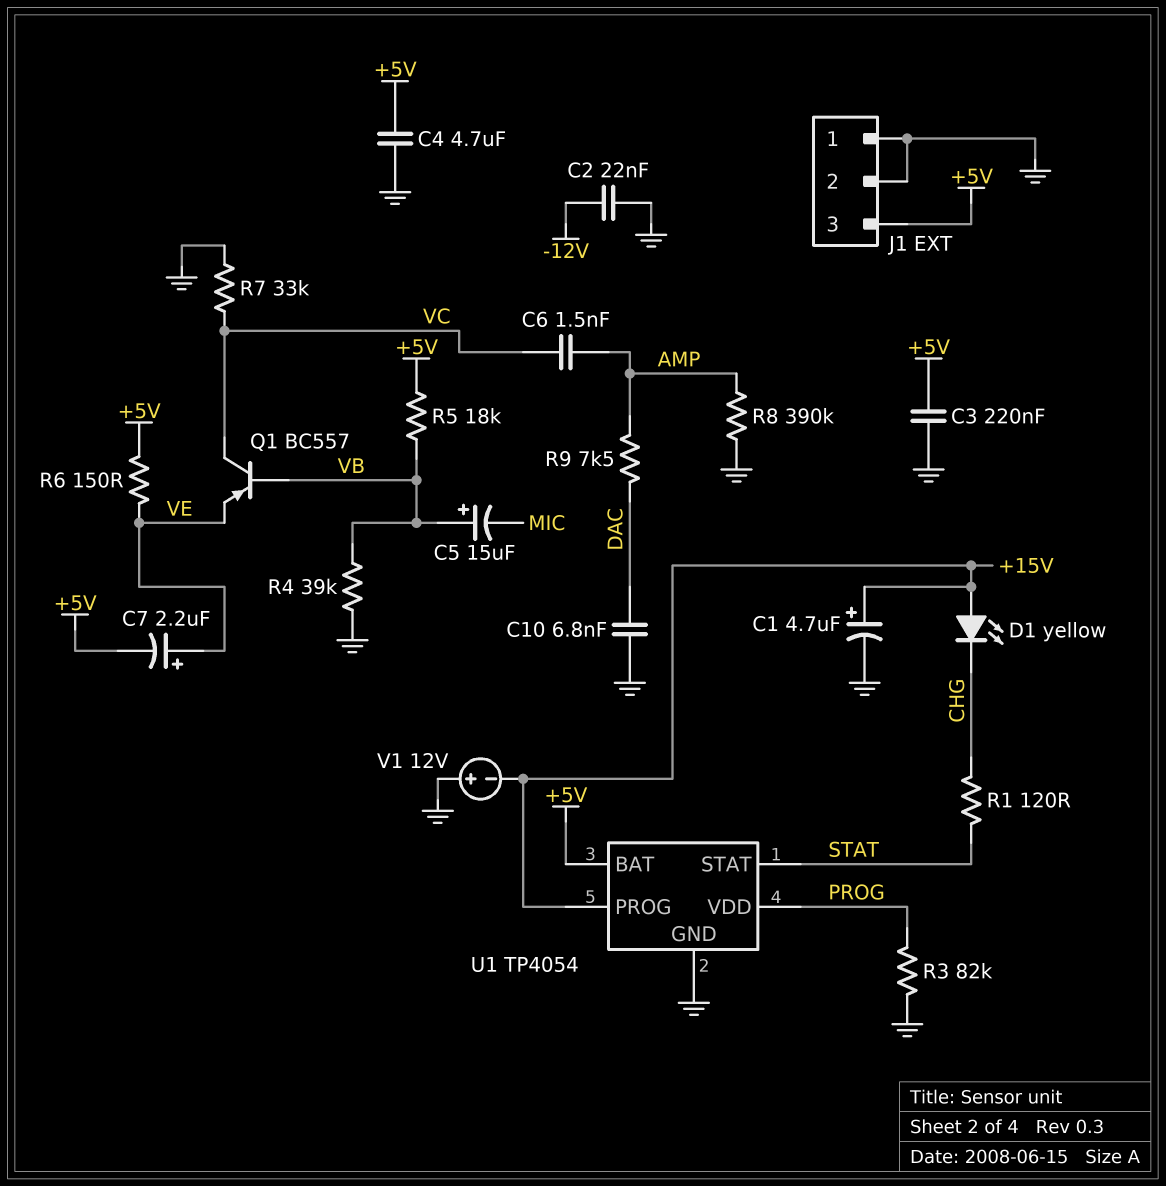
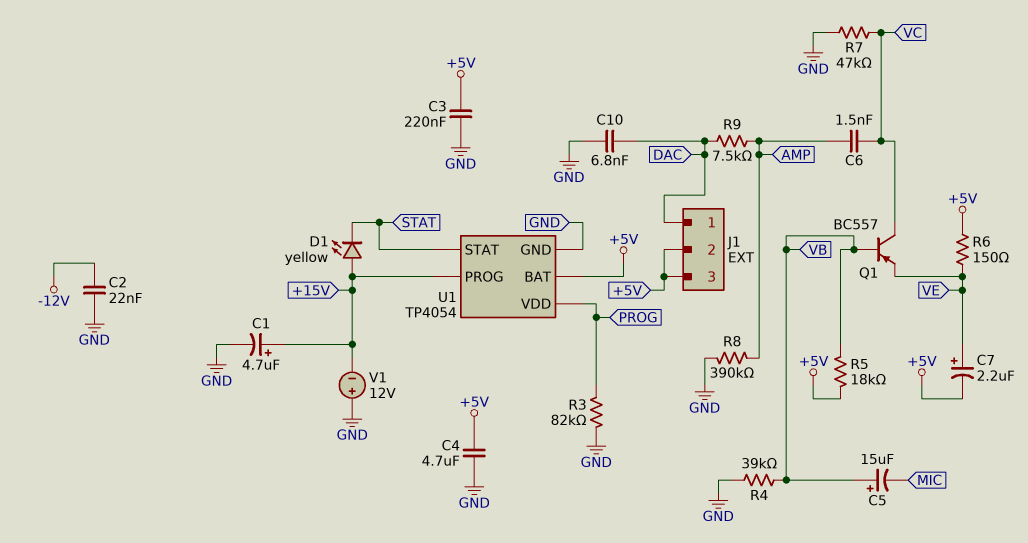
D1: LED yellow (A +15V, K CHG) -> LED yellow (A +15V, K STAT)
J1 pin 1: GND -> DAC
J1 pin 2: GND -> +5V
R1: 120 (CHG, STAT) -> none
R7: 33k (GND, VC) -> 47k (GND, VC)

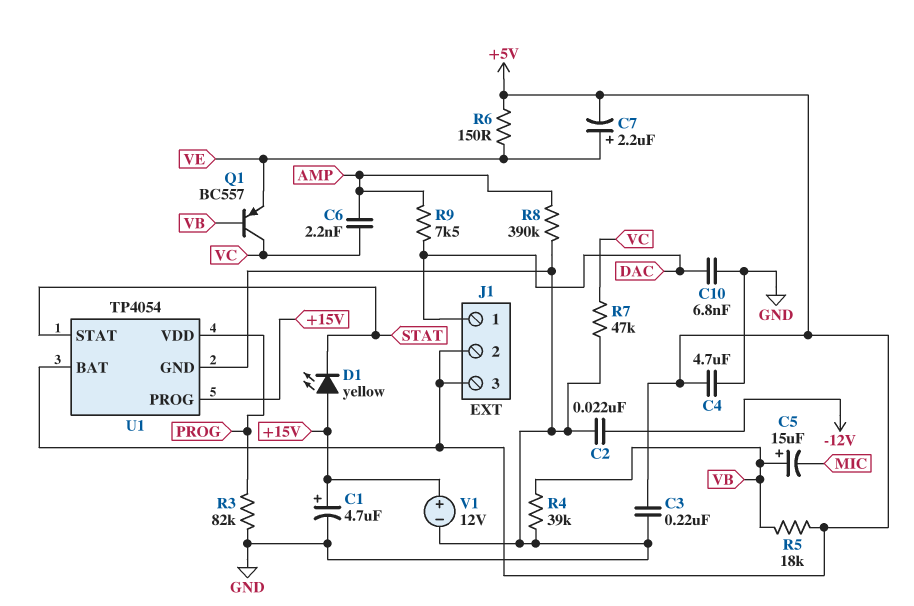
C6: 1.5nF (AMP, VC) -> 2.2nF (AMP, VC)
V1: 12V (plus GND, minus +15V) -> 12V (plus +15V, minus GND)

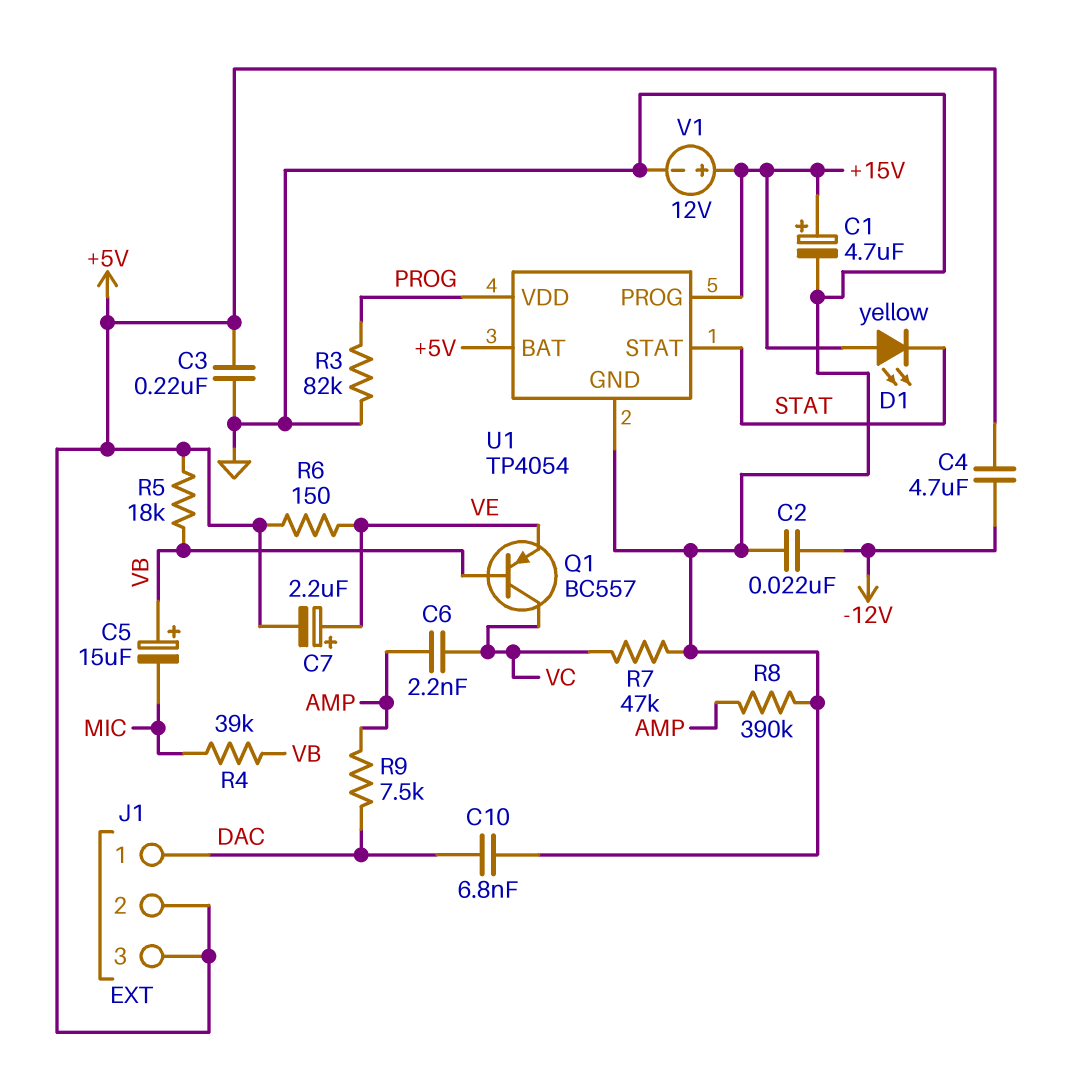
C4: 4.7uF (+5V, GND) -> 4.7uF (+5V, -12V)
R4: 39k (GND, VB) -> 39k (MIC, VB)

